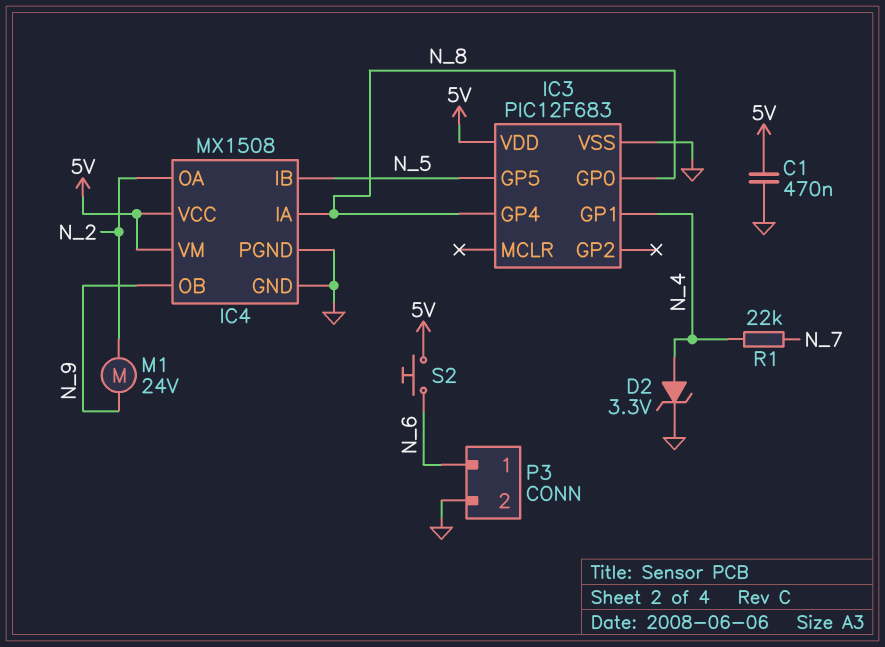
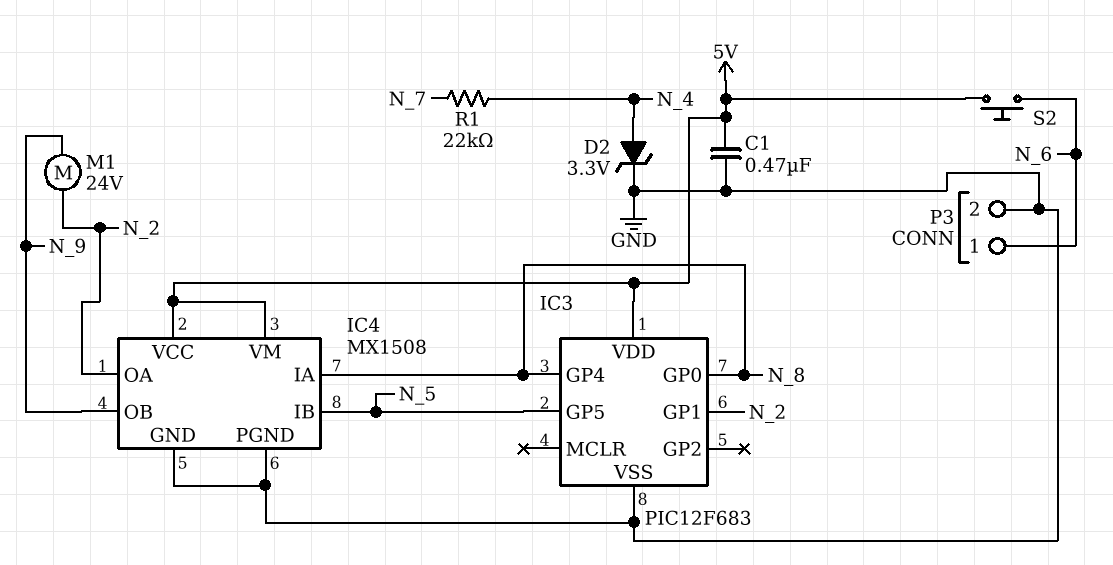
IC3 pin GP1: N_4 -> N_2

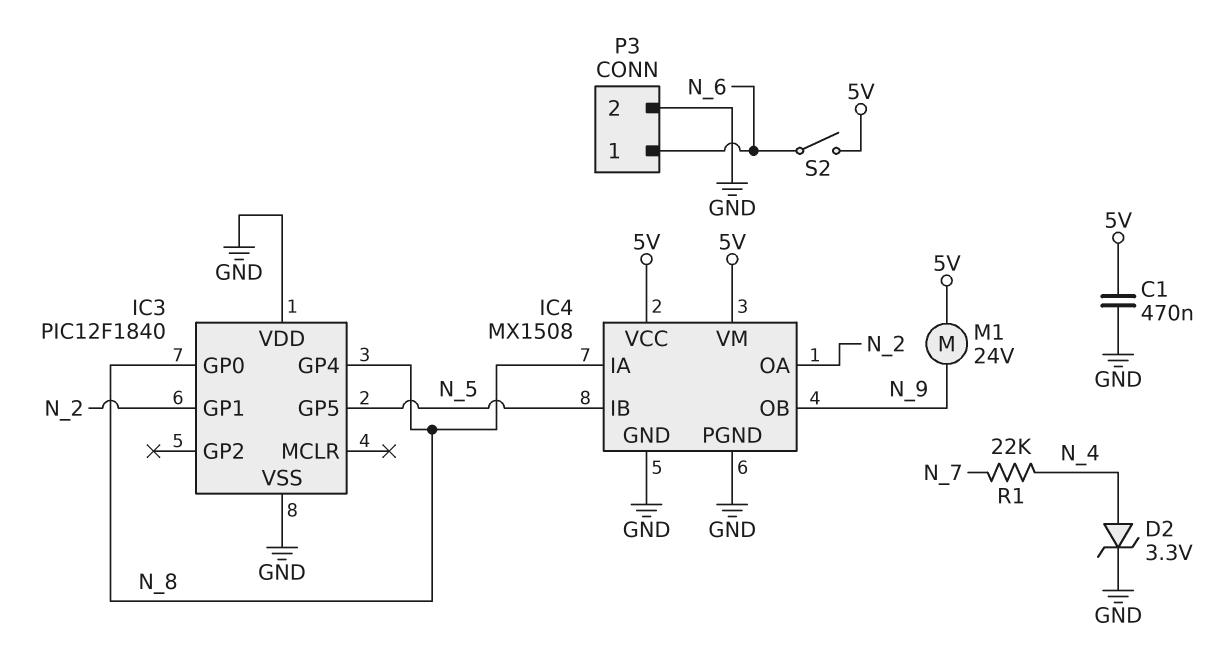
IC3: PIC12F683 -> PIC12F1840
IC3 pin VDD: 5V -> GND
M1: motor 24V (N_2, N_9) -> motor 24V (5V, N_9)
S2: button (5V, N_6) -> switch (5V, N_6)

